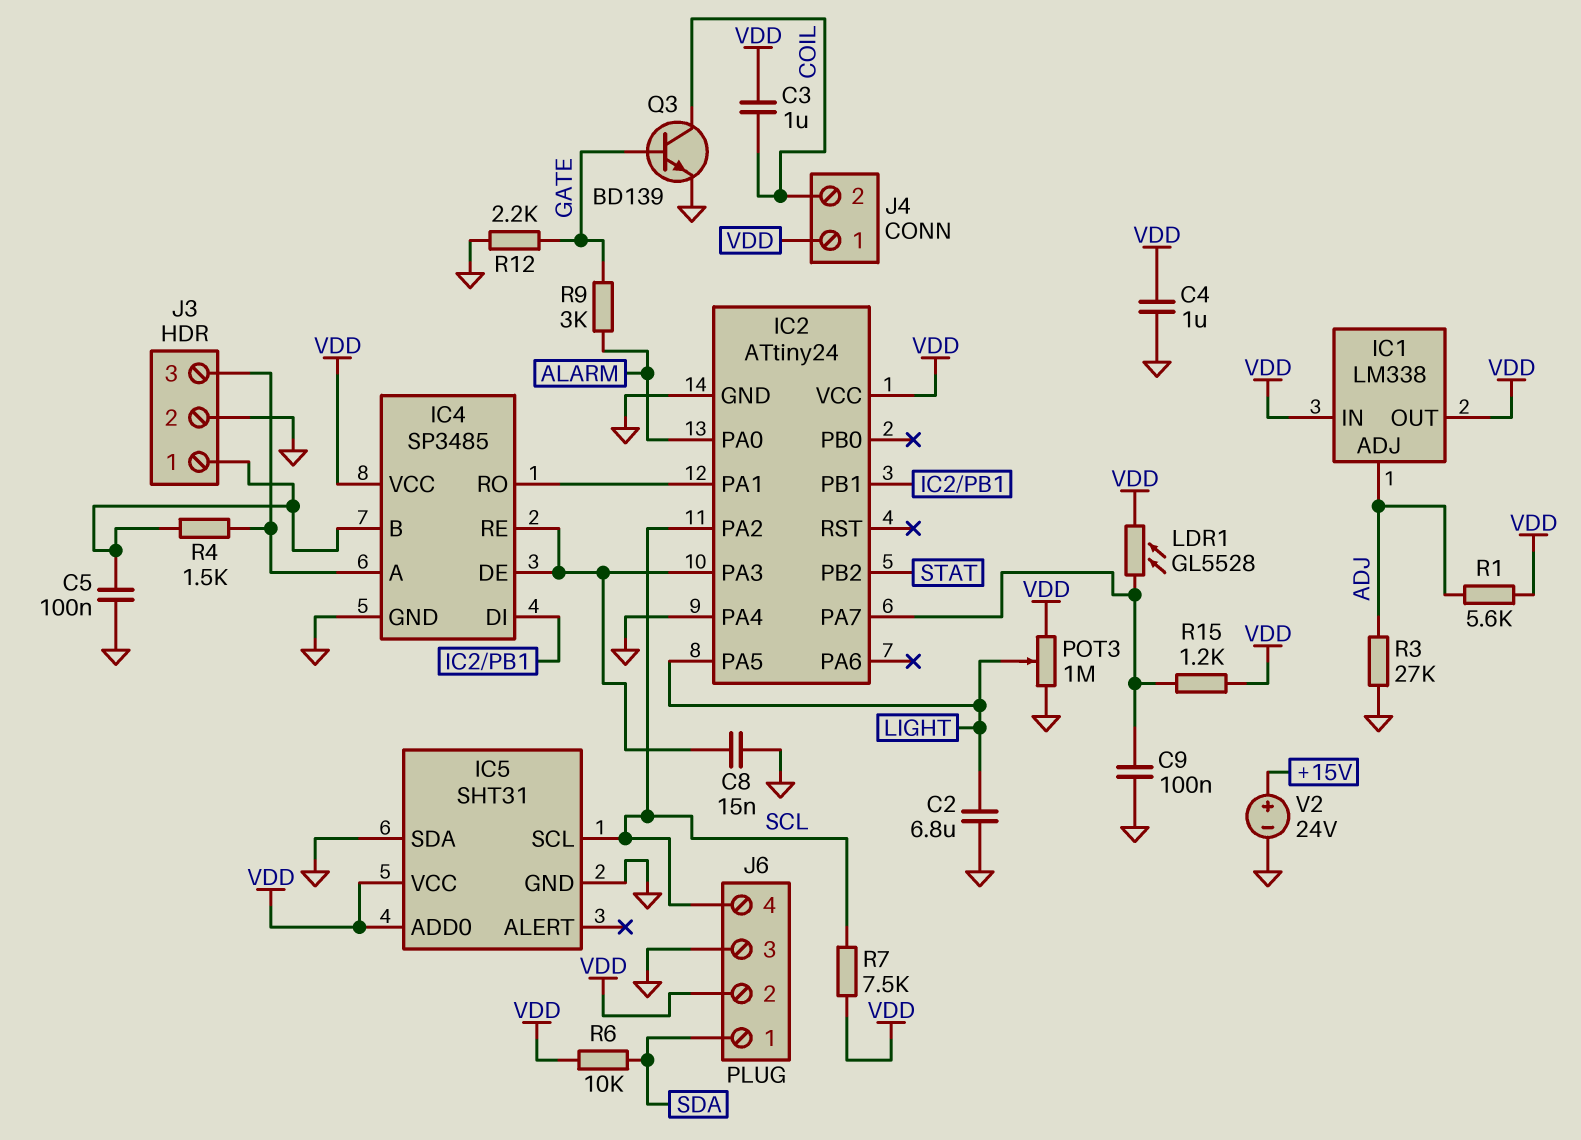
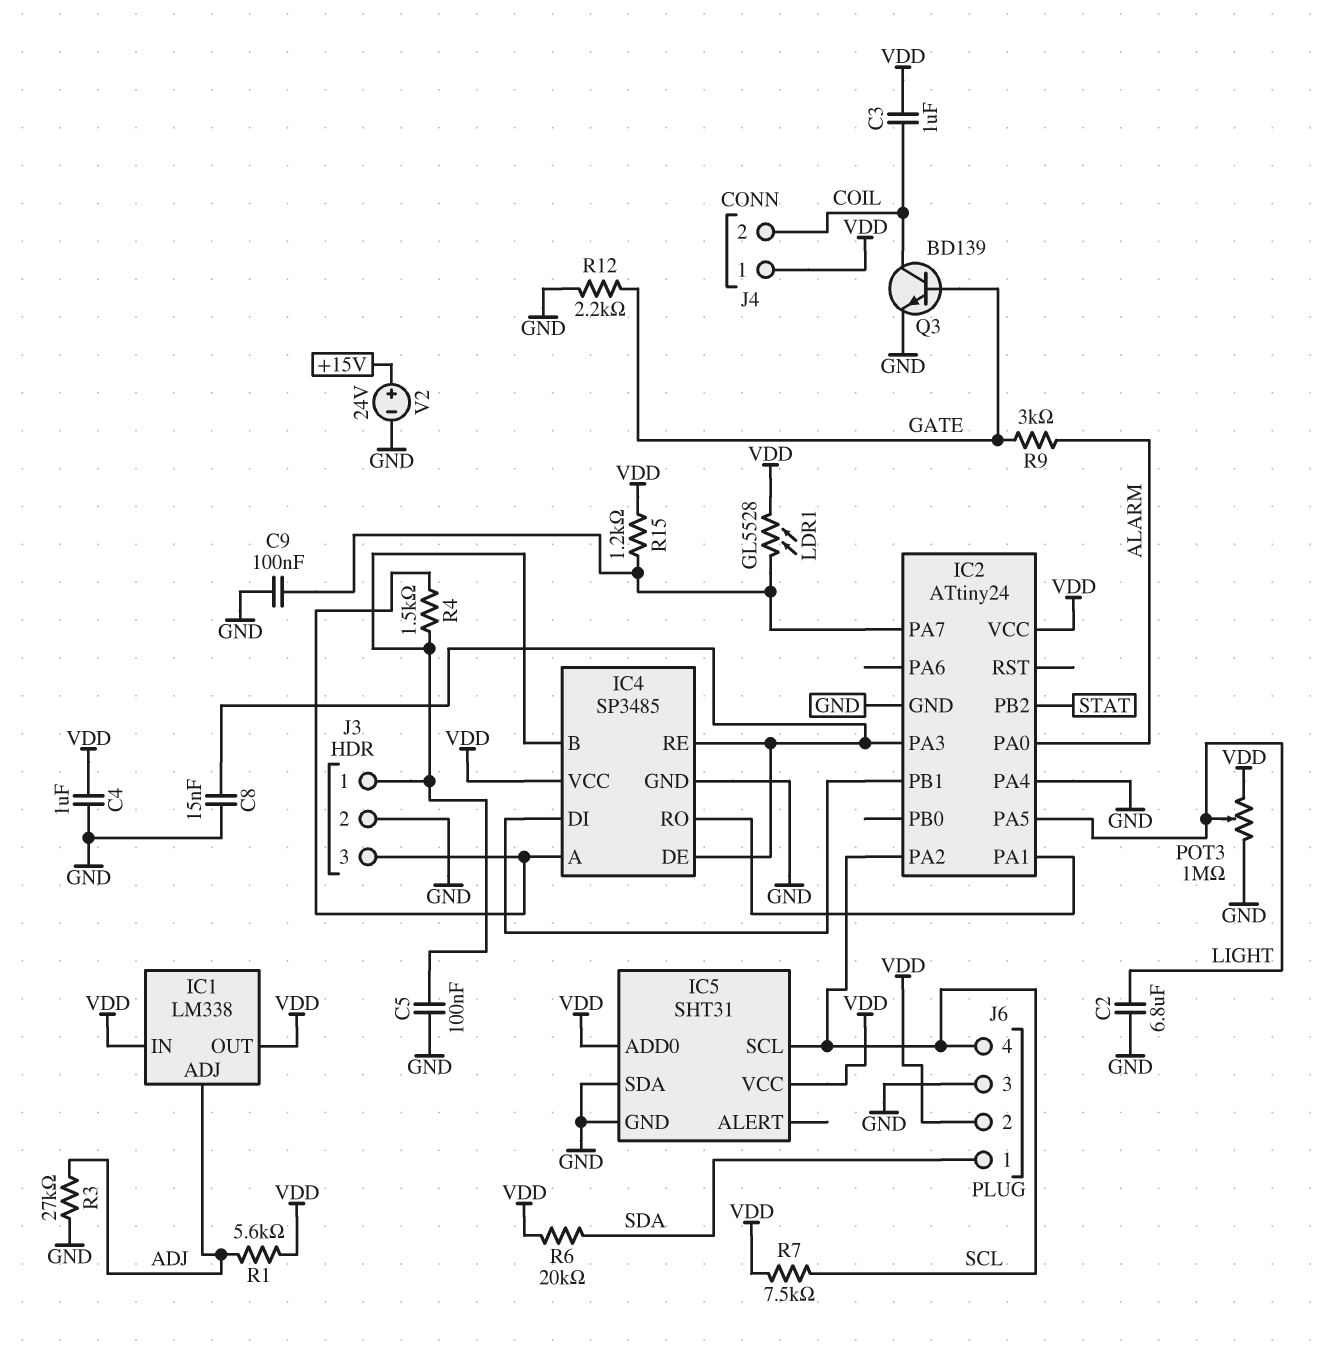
R6: 10k (SDA, VDD) -> 20k (SDA, VDD)

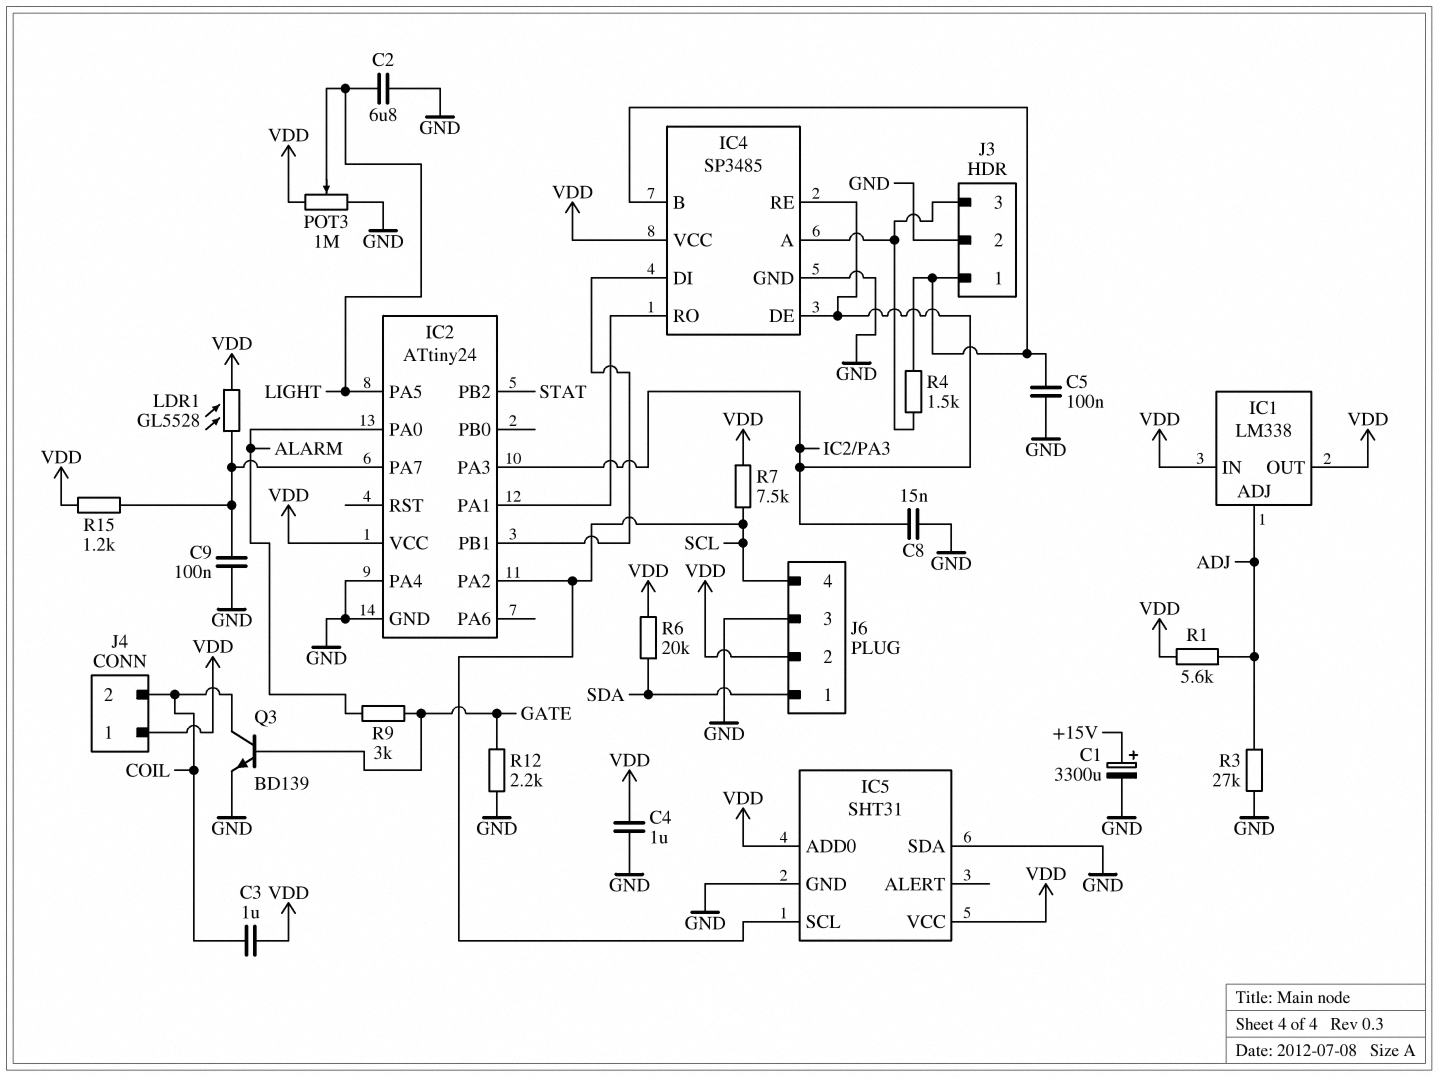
C1: none -> 3300uF (plus +15V, minus GND)
V2: 24V (plus +15V, minus GND) -> none

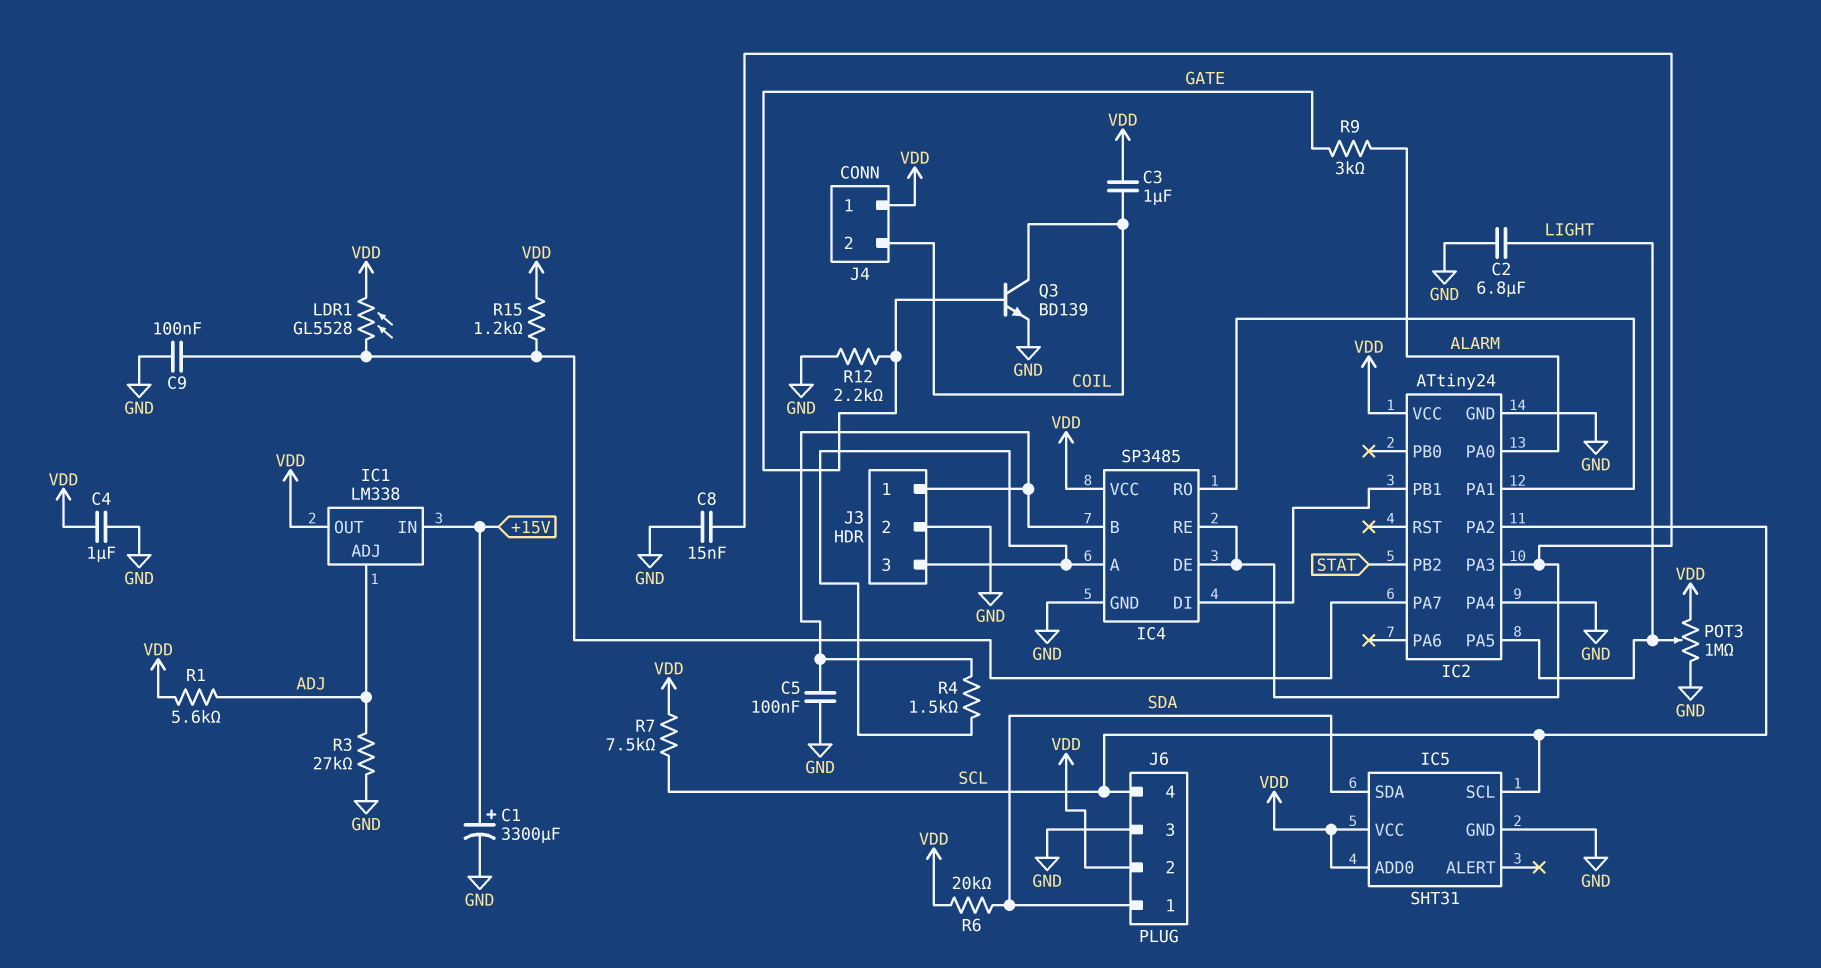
IC1 pin IN: VDD -> +15V
IC5 pin SDA: GND -> SDA

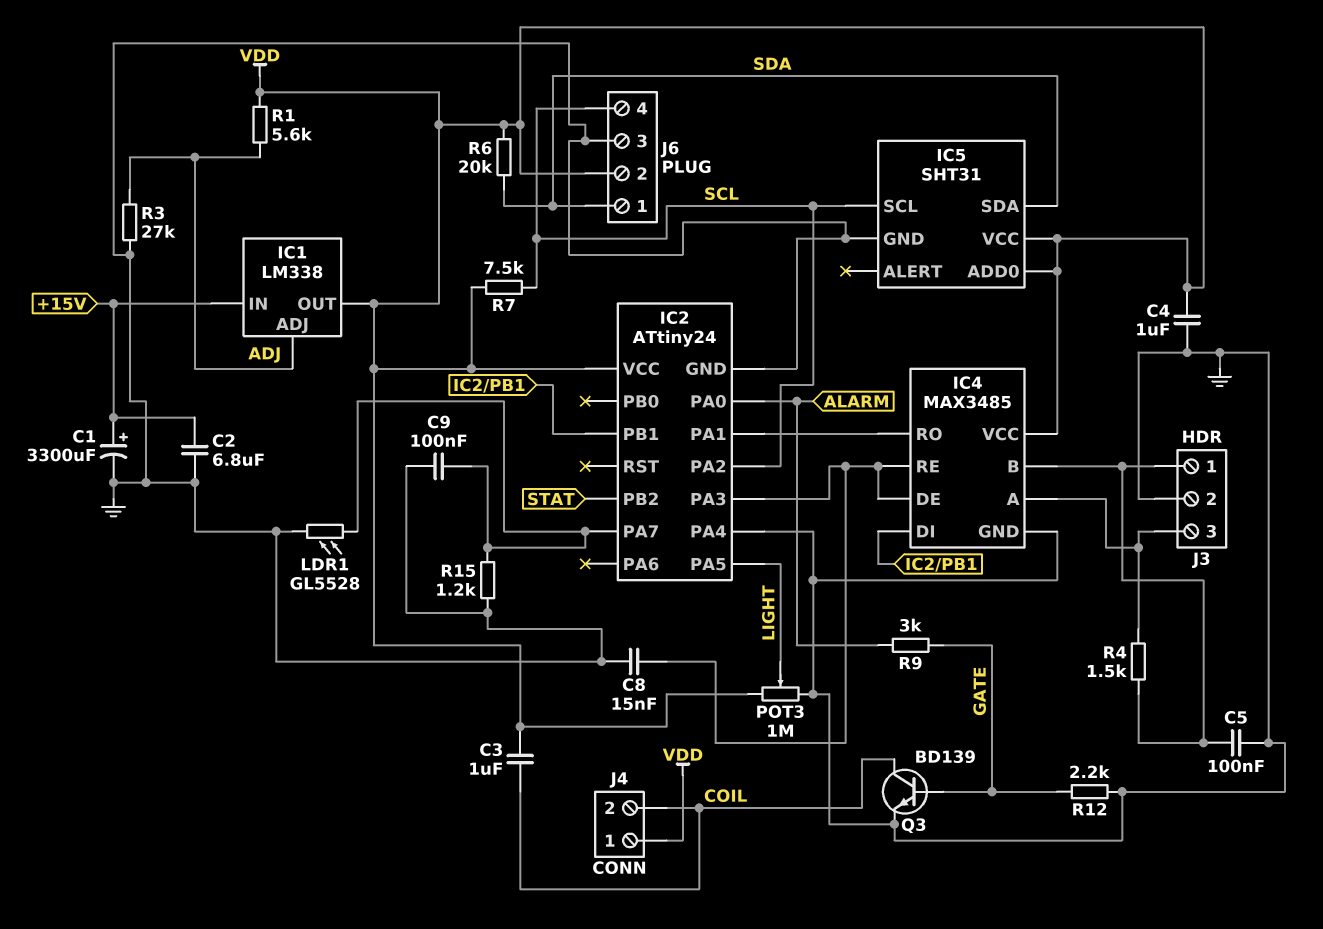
C2: 6.8uF (GND, LIGHT) -> 6.8uF (+15V, GND)
IC4: SP3485 -> MAX3485
LDR1: GL5528 (IC2/PA7, VDD) -> GL5528 (GND, IC2/PA7)
R15: 1.2k (IC2/PA7, VDD) -> 1.2k (GND, IC2/PA7)

